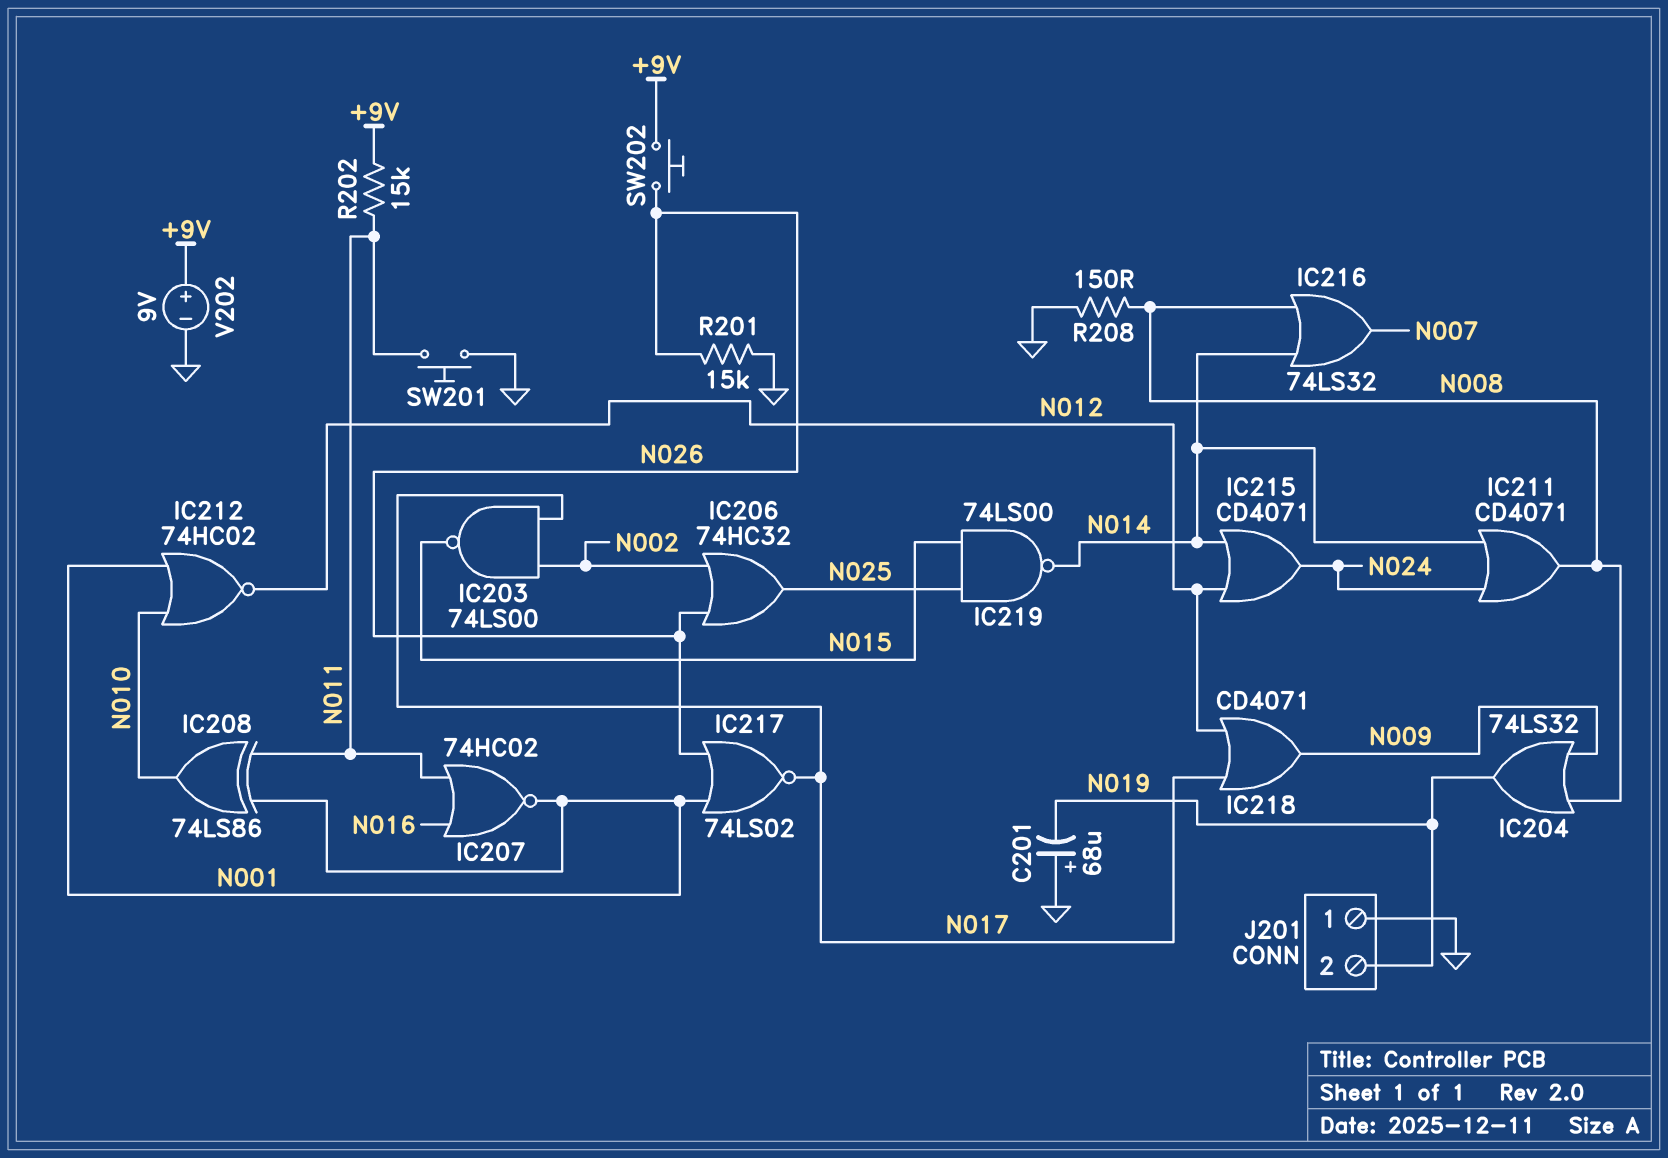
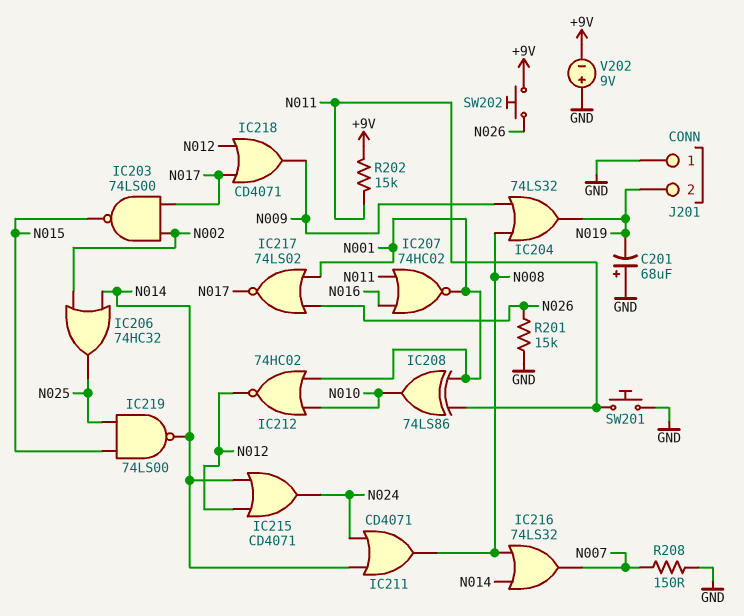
IC206: OR 74HC32 (in N002, in N026, out N025) -> OR 74HC32 (in N002, in N014, out N025)
R208: 150 (GND, N008) -> 150 (GND, N007)
V202: 9V (plus +9V, minus GND) -> 9V (plus GND, minus +9V)

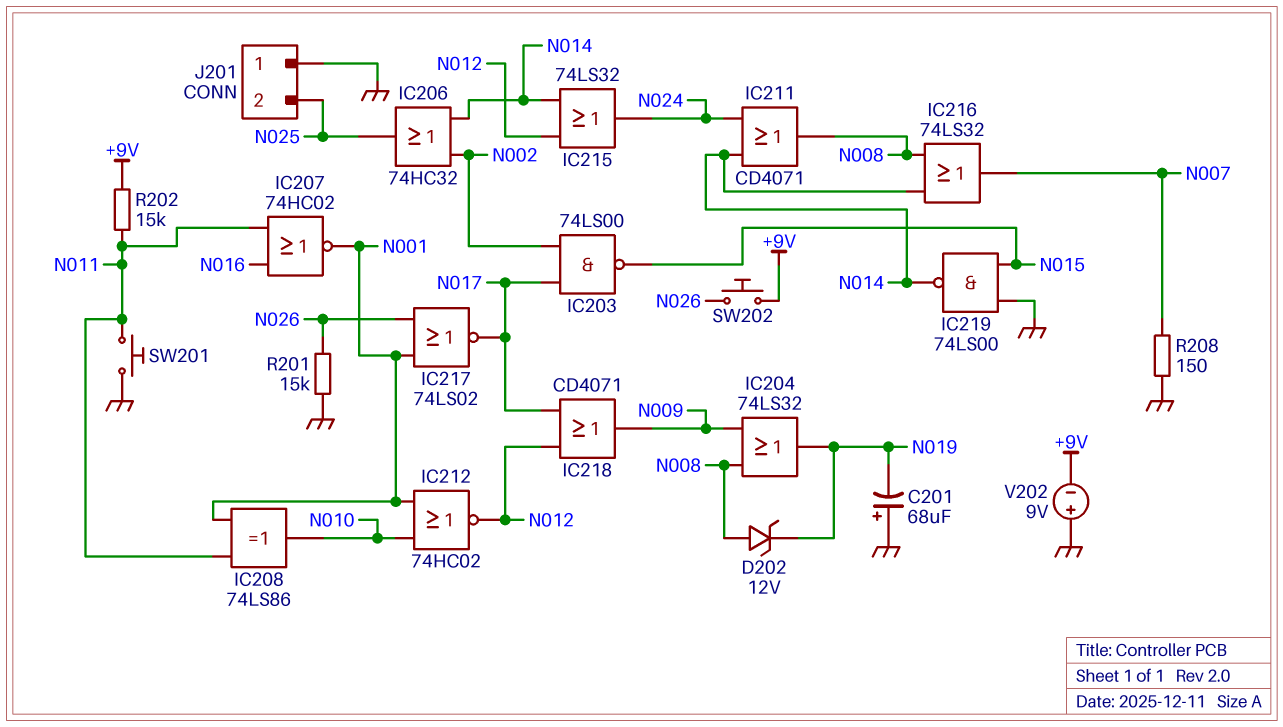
D202: none -> zener 12V (A N008, K N019)
IC215: OR CD4071 (in N012, in N014, out N024) -> OR 74LS32 (in N012, in N014, out N024)
IC219: NAND 74LS00 (in N015, in N025, out N014) -> NAND 74LS00 (in GND, in N015, out N014)
J201 pin 2: N019 -> N025

